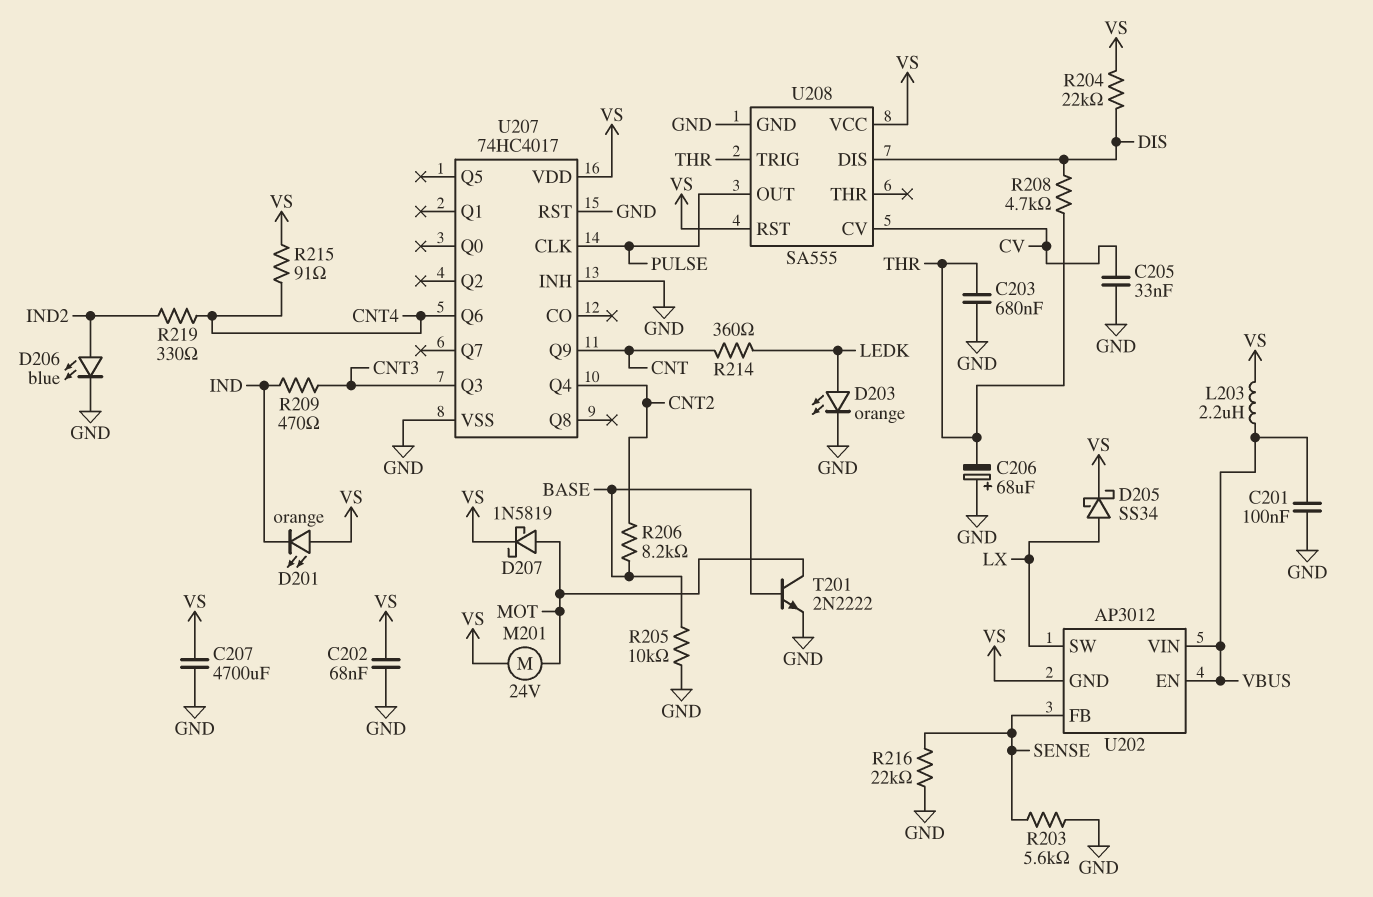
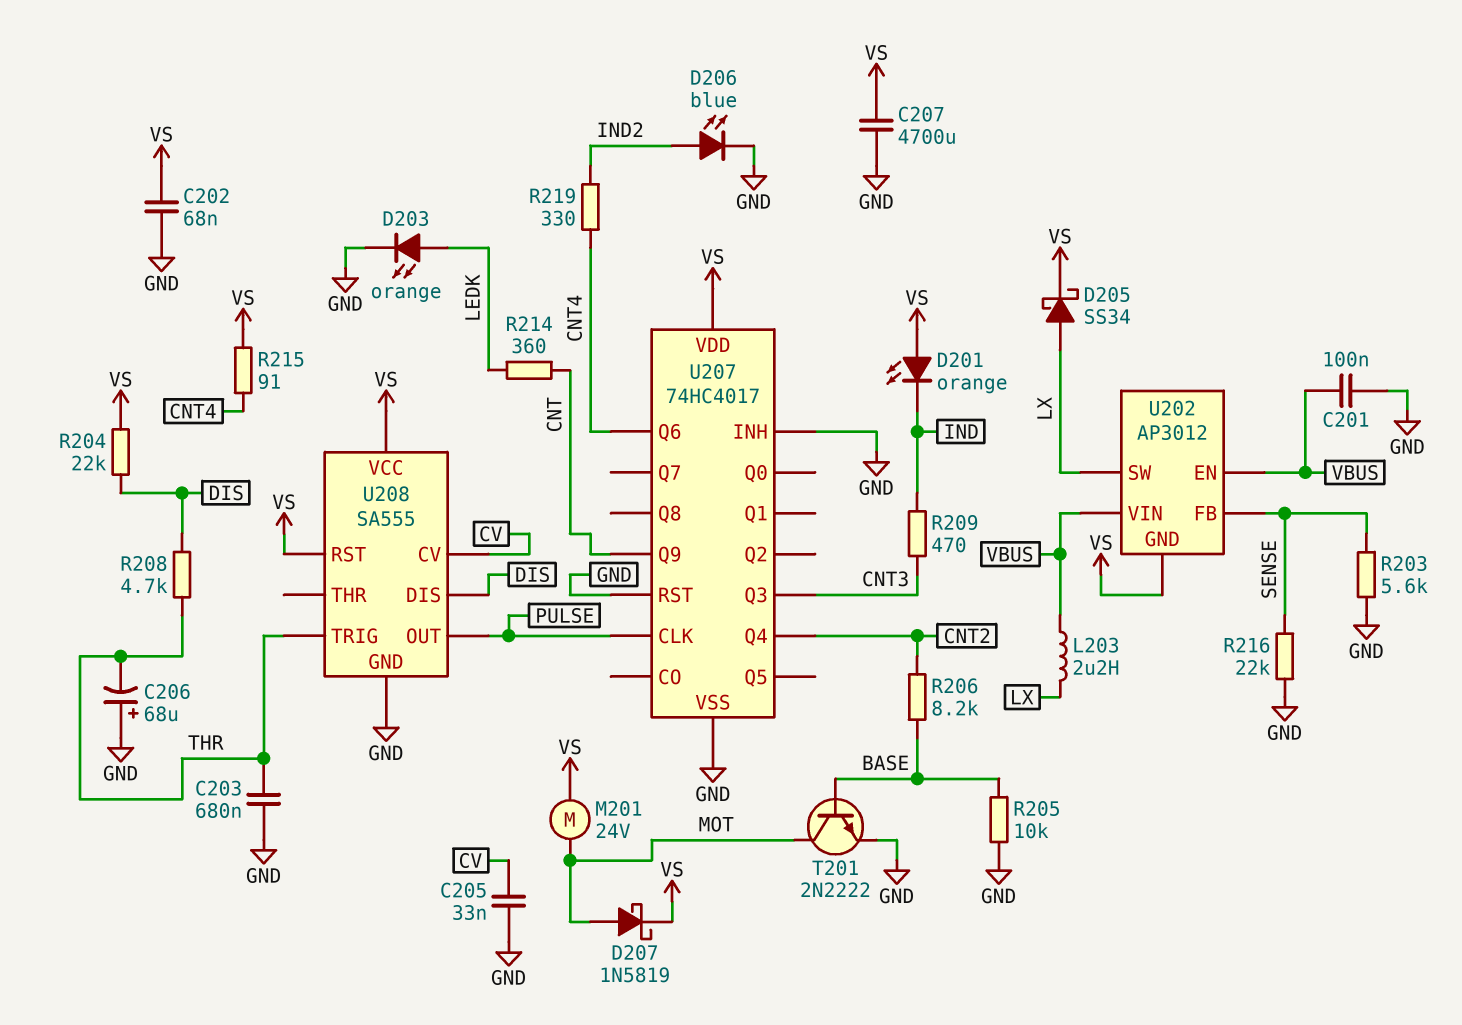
L203: 2.2uH (VBUS, VS) -> 2.2uH (LX, VBUS)

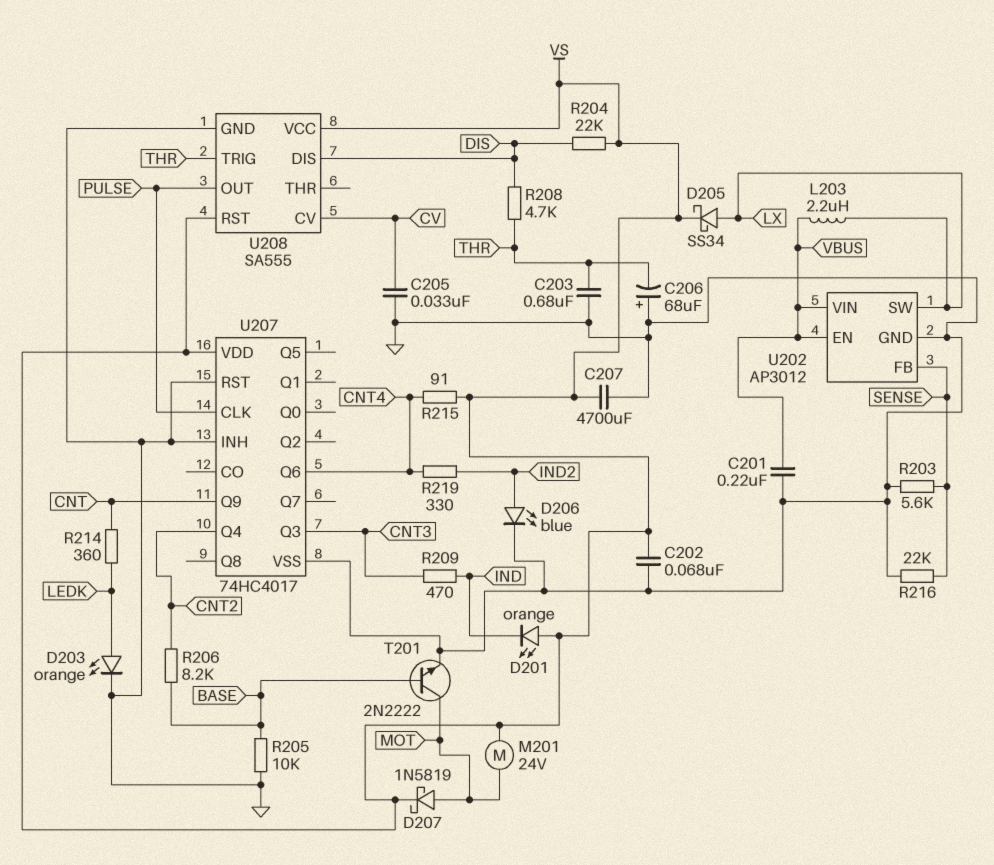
C201: 100nF (GND, VBUS) -> 220nF (GND, VBUS)
U202 pin GND: VS -> GND

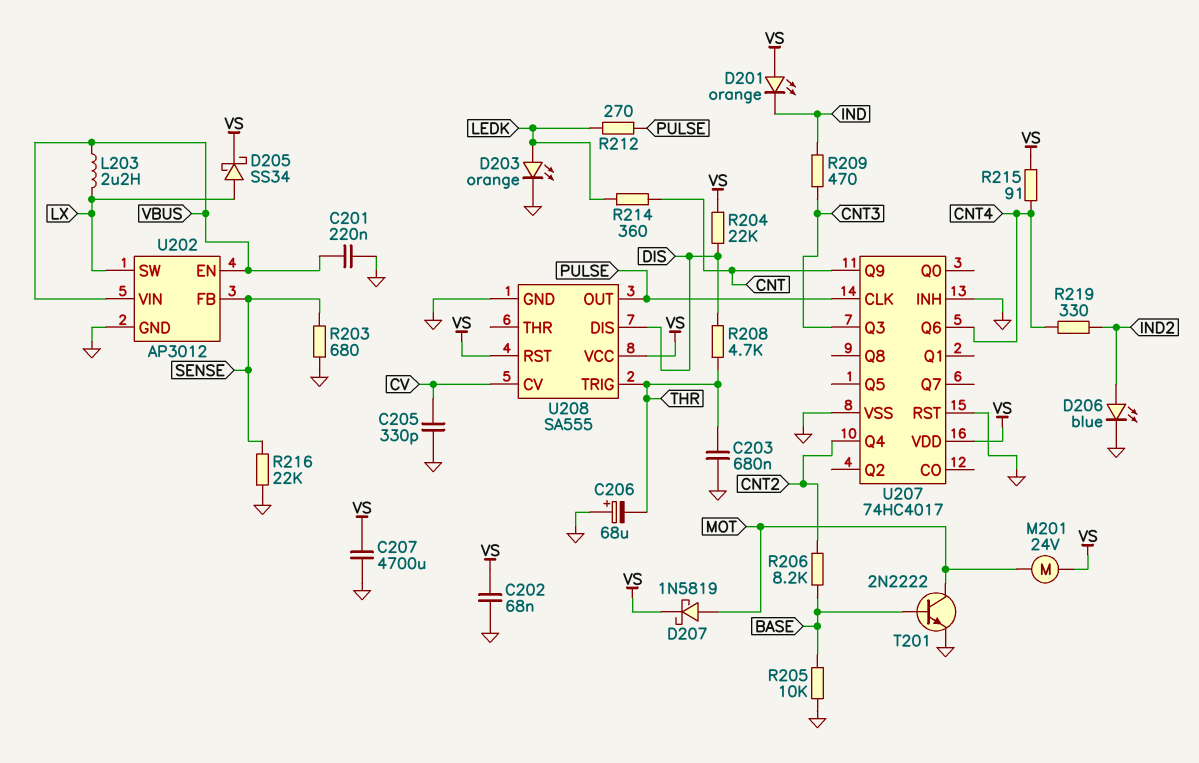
C205: 33nF (CV, GND) -> 330pF (CV, GND)
R203: 5.6k (GND, SENSE) -> 680 (GND, SENSE)
R212: none -> 270 (LEDK, PULSE)

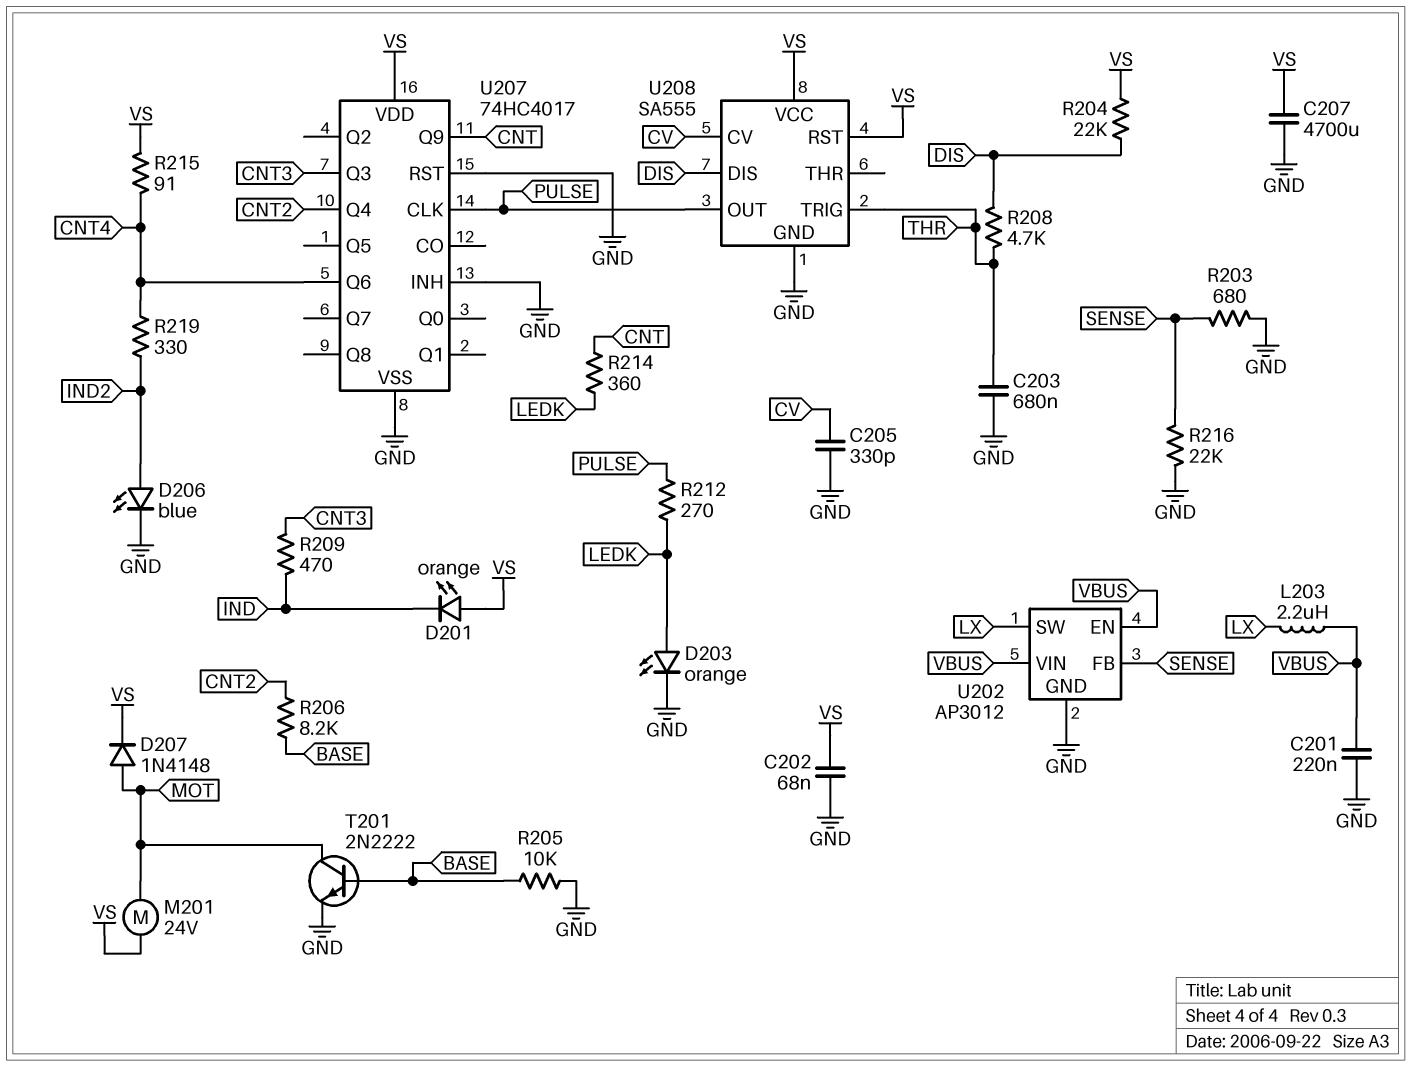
C206: 68uF (plus GND, minus THR) -> none
D205: schottky SS34 (A LX, K VS) -> none
D207: schottky 1N5819 (A MOT, K VS) -> diode 1N4148 (A MOT, K VS)

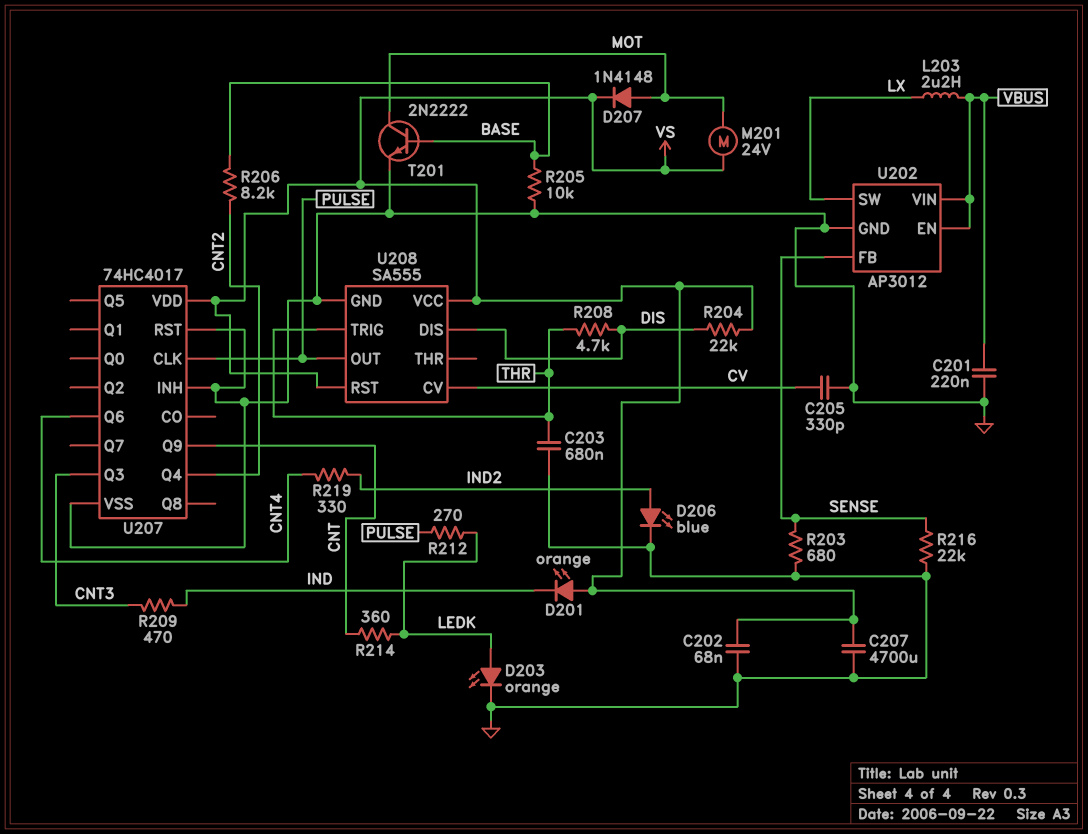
R215: 91 (CNT4, VS) -> none

